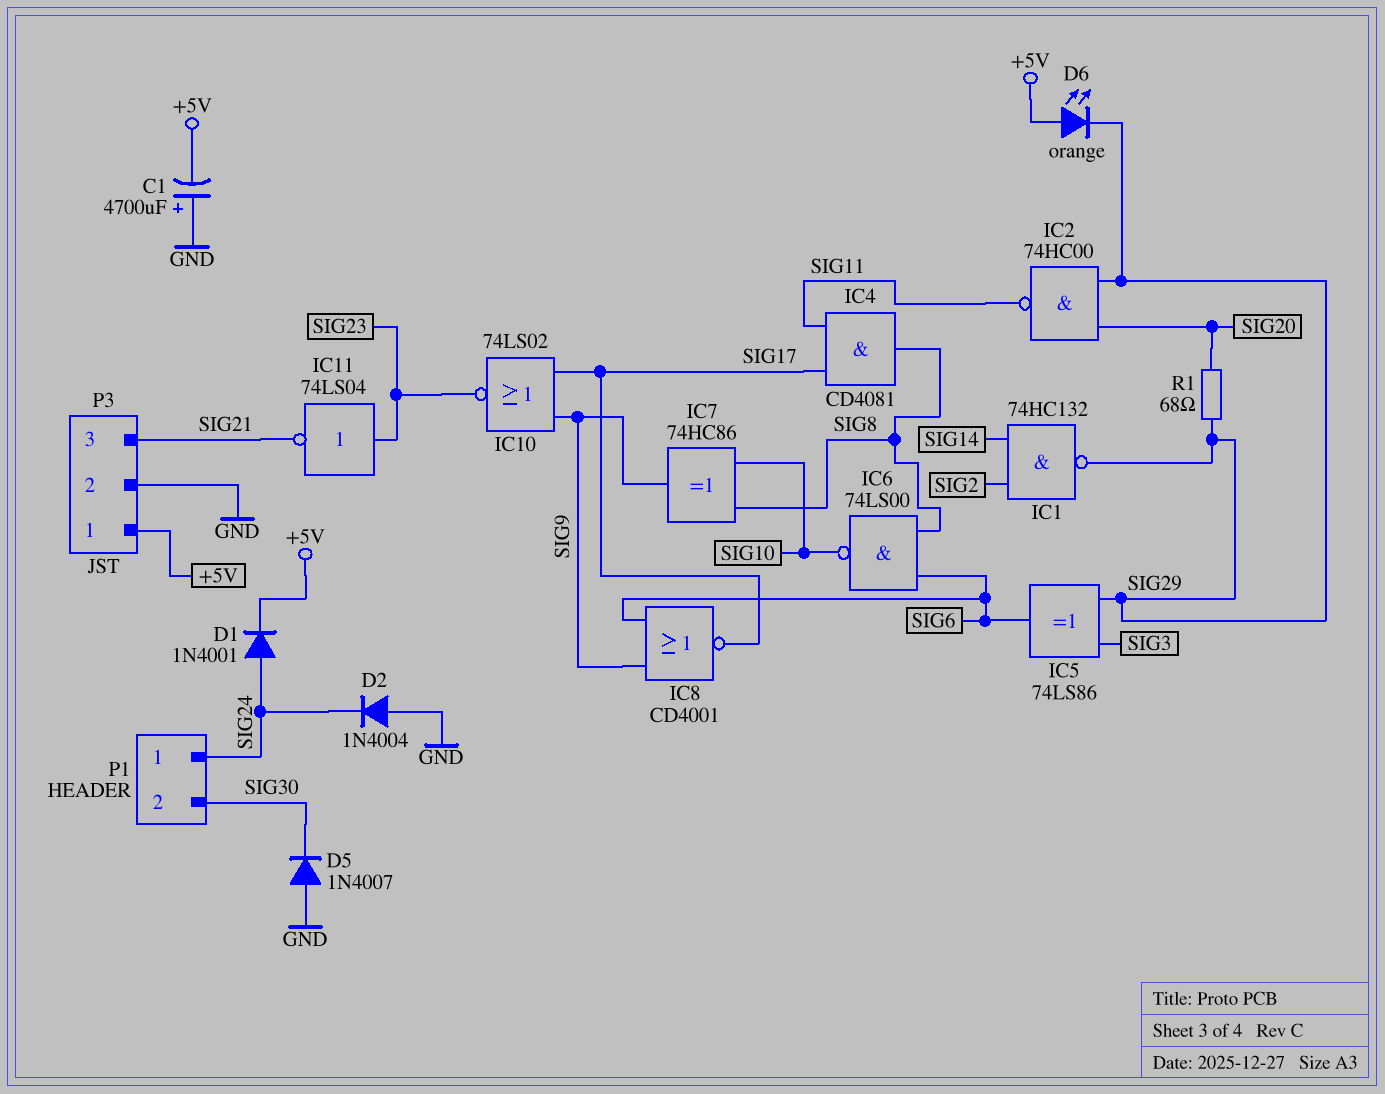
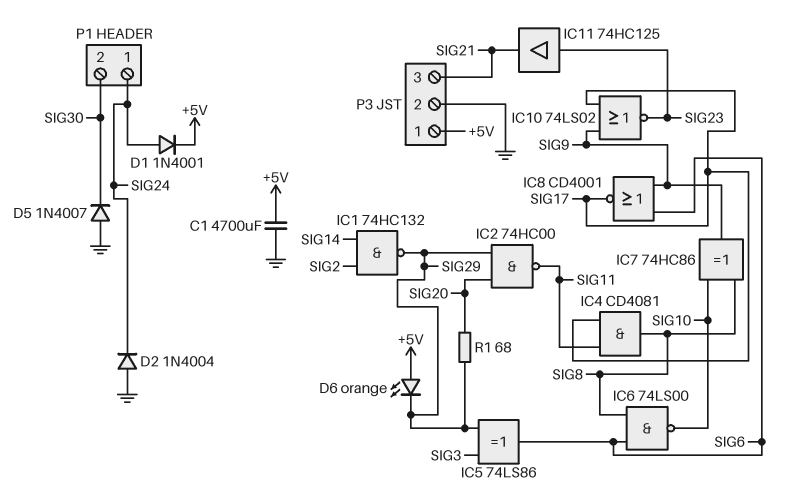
C1: 4700uF (plus GND, minus +5V) -> 4700uF (+5V, GND)
IC11: NOT 74LS04 (in SIG23, out SIG21) -> buffer 74HC125 (in SIG23, out SIG21)

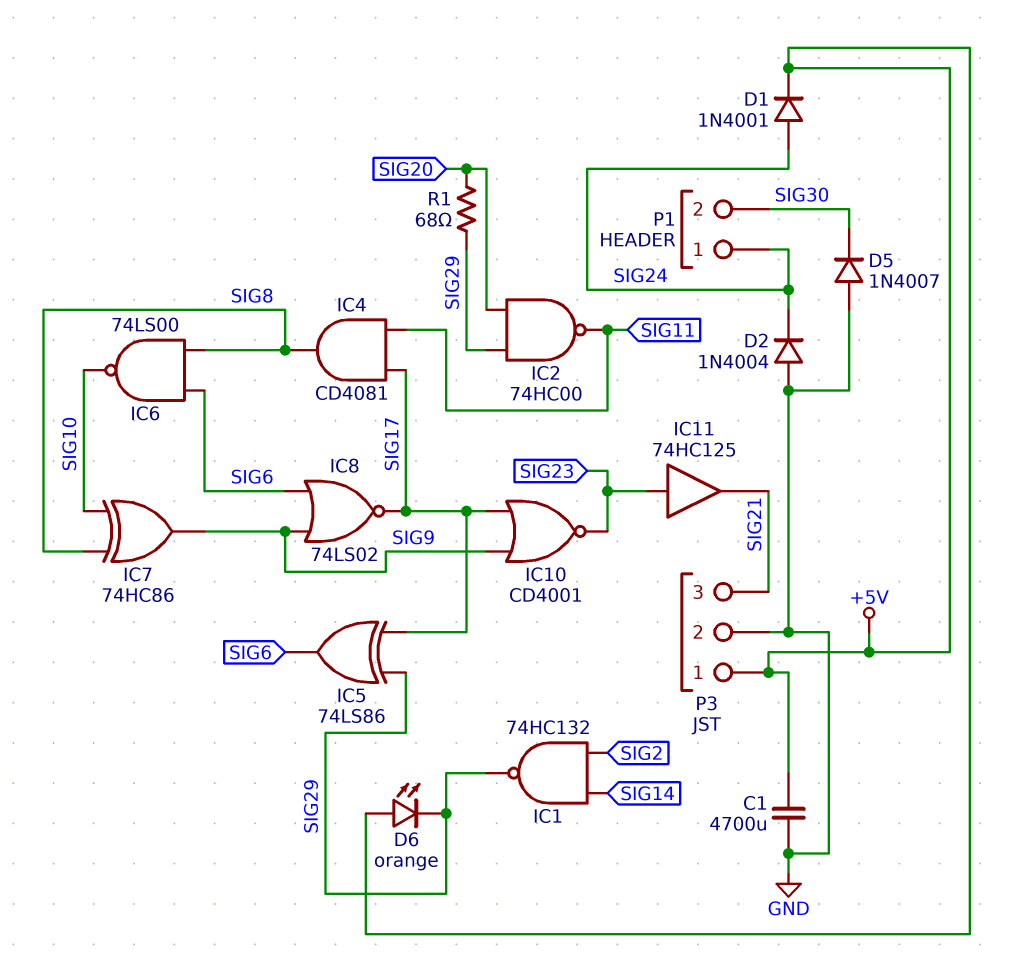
IC5: XOR 74LS86 (in SIG3, in SIG29, out SIG6) -> XOR 74LS86 (in SIG17, in SIG29, out SIG6)
IC8: NOR CD4001 (in SIG6, in SIG9, out SIG17) -> NOR 74LS02 (in SIG6, in SIG9, out SIG17)
IC10: NOR 74LS02 (in SIG9, in SIG17, out SIG23) -> NOR CD4001 (in SIG9, in SIG17, out SIG23)

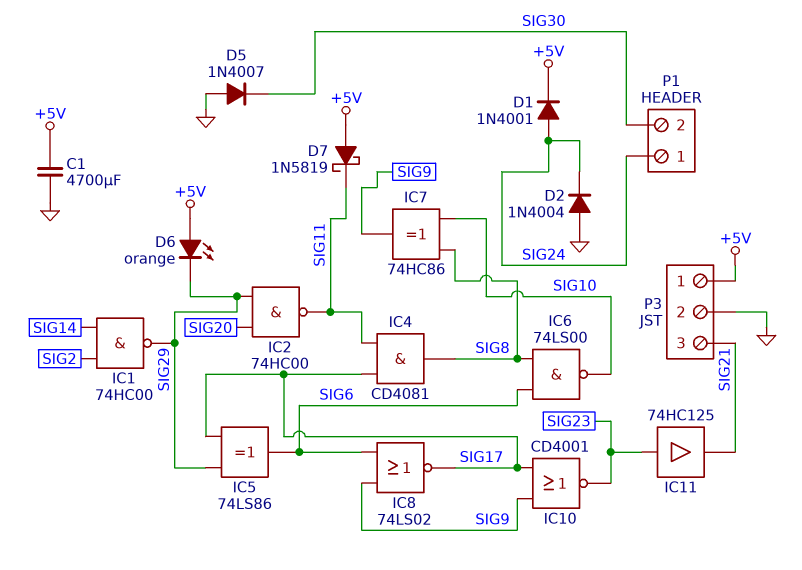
D7: none -> schottky 1N5819 (A +5V, K SIG11)
IC1: NAND 74HC132 (in SIG2, in SIG14, out SIG29) -> NAND 74HC00 (in SIG2, in SIG14, out SIG29)
R1: 68 (SIG20, SIG29) -> none

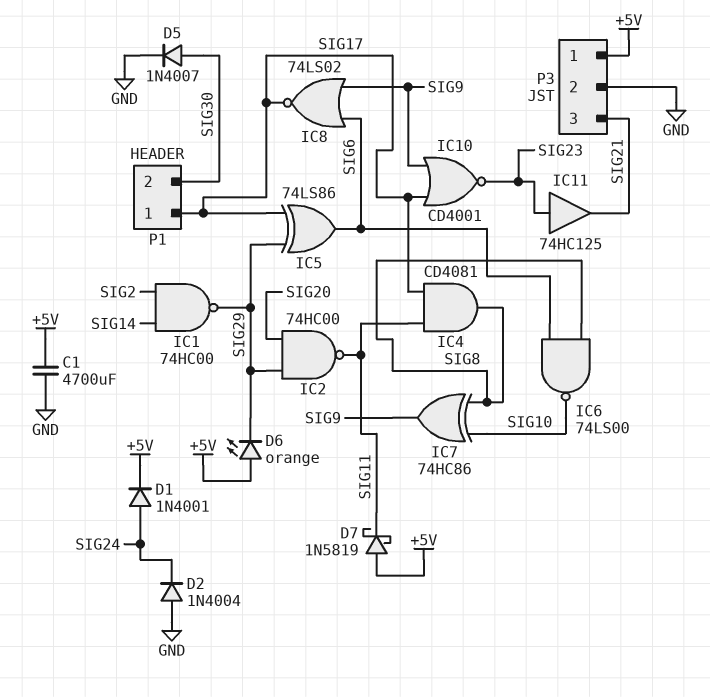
D5: diode 1N4007 (A GND, K SIG30) -> diode 1N4007 (A SIG30, K GND)
P1 pin 1: SIG24 -> SIG17

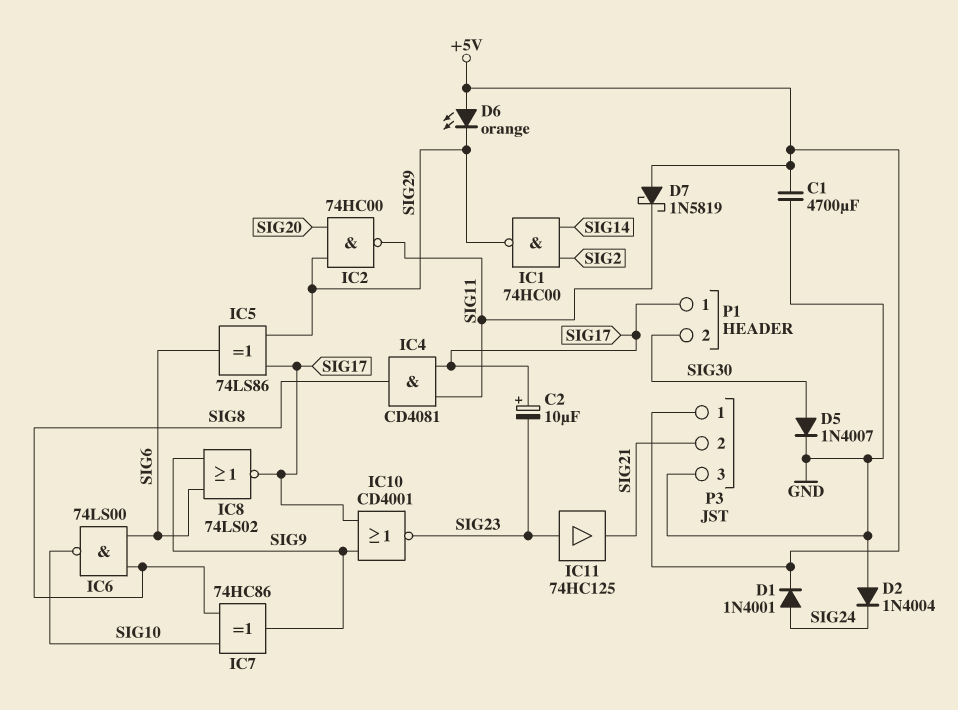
C2: none -> 10uF (plus SIG17, minus SIG23)
P3 pin 2: GND -> SIG21
P3 pin 3: SIG21 -> GND

